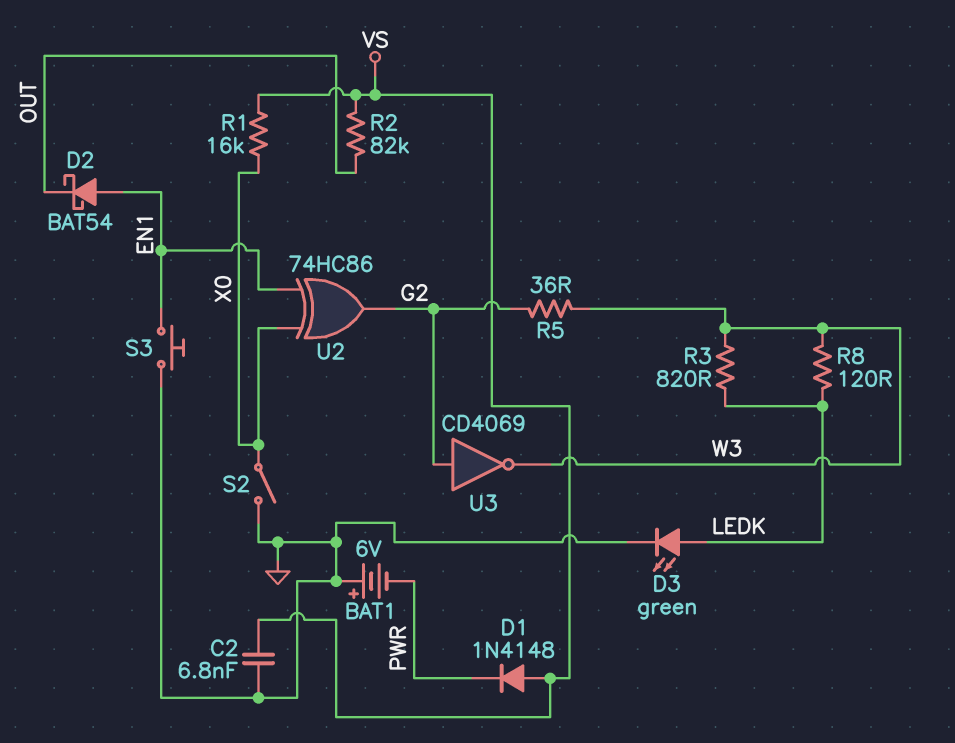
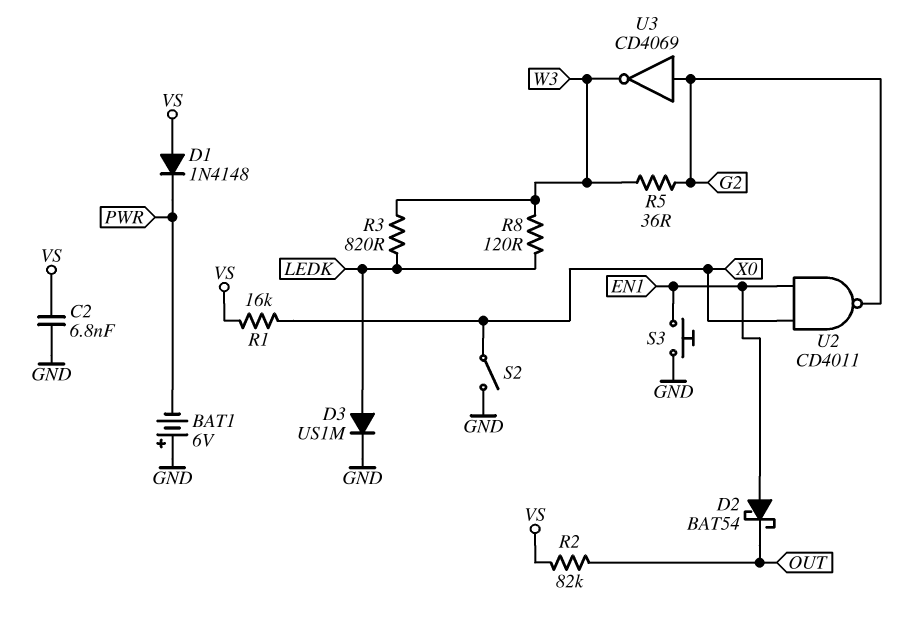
D3: LED green (A LEDK, K GND) -> diode US1M (A LEDK, K GND)
U2: XOR 74HC86 (in EN1, in X0, out G2) -> NAND CD4011 (in EN1, in X0, out G2)

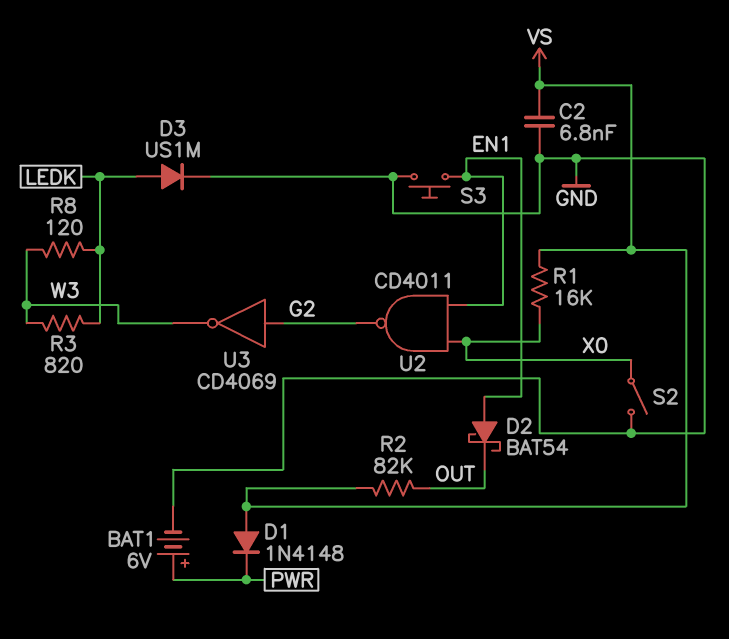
BAT1: 6V (plus GND, minus PWR) -> 6V (plus PWR, minus GND)
R5: 36 (G2, W3) -> none

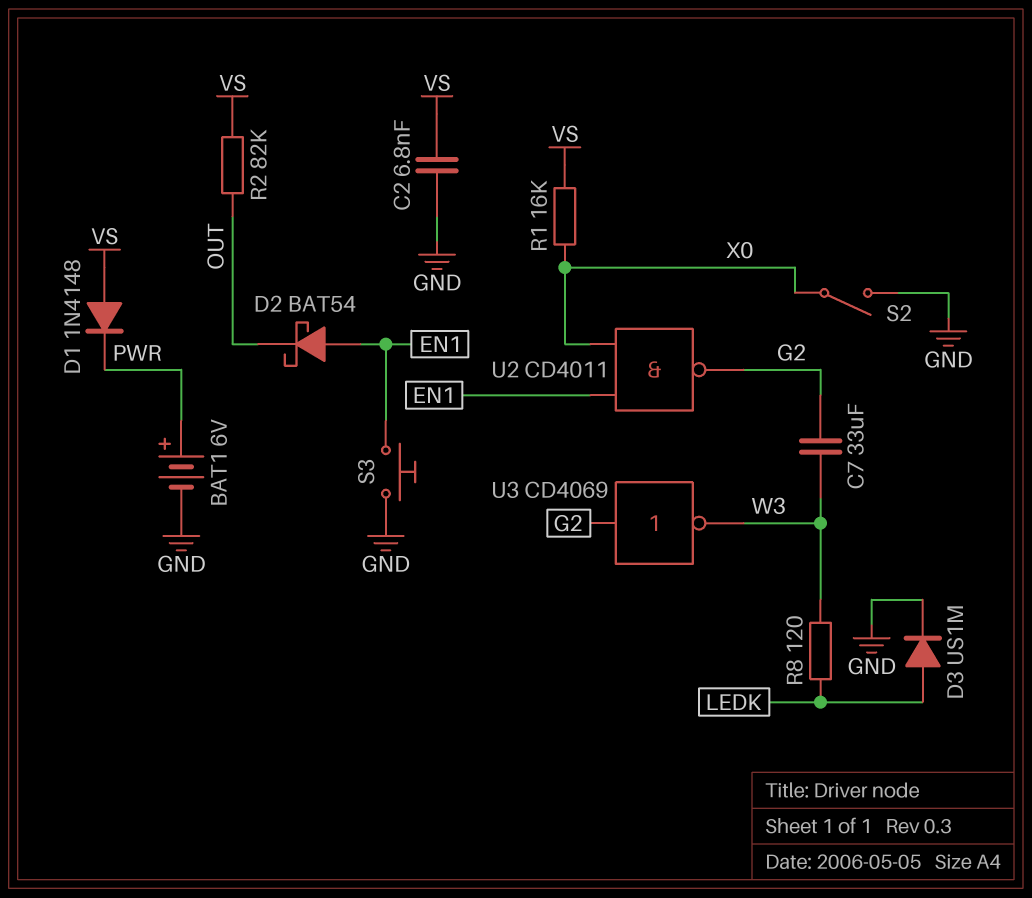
C7: none -> 33uF (G2, W3)
R3: 820 (LEDK, W3) -> none

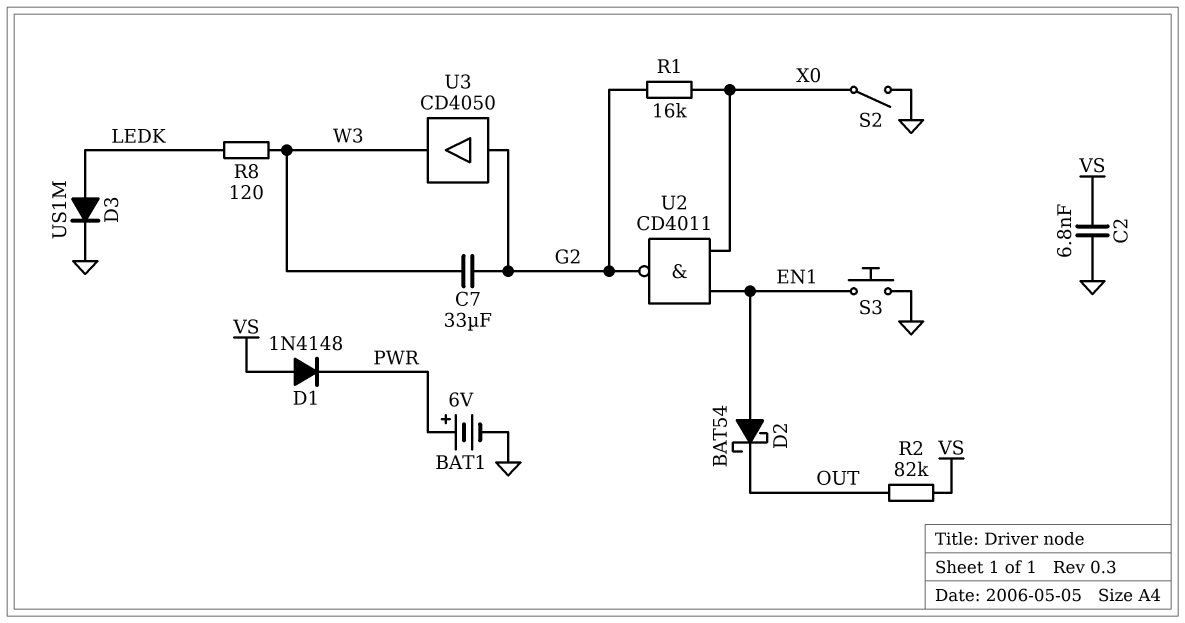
R1: 16k (VS, X0) -> 16k (G2, X0)
U3: NOT CD4069 (in G2, out W3) -> buffer CD4050 (in G2, out W3)

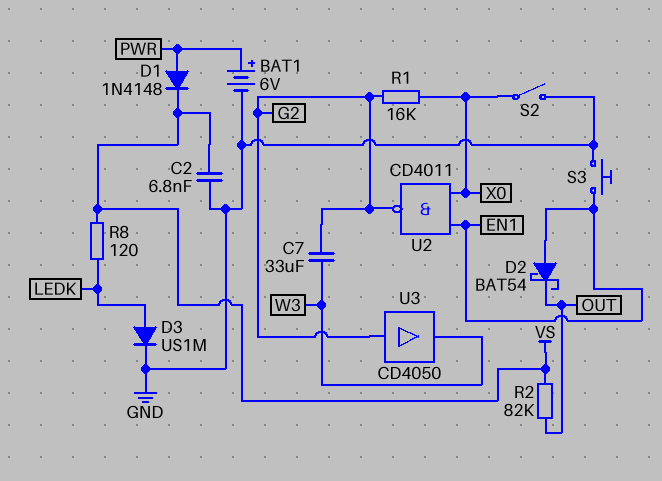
D1: diode 1N4148 (A VS, K PWR) -> diode 1N4148 (A PWR, K VS)
R8: 120 (LEDK, W3) -> 120 (LEDK, VS)

